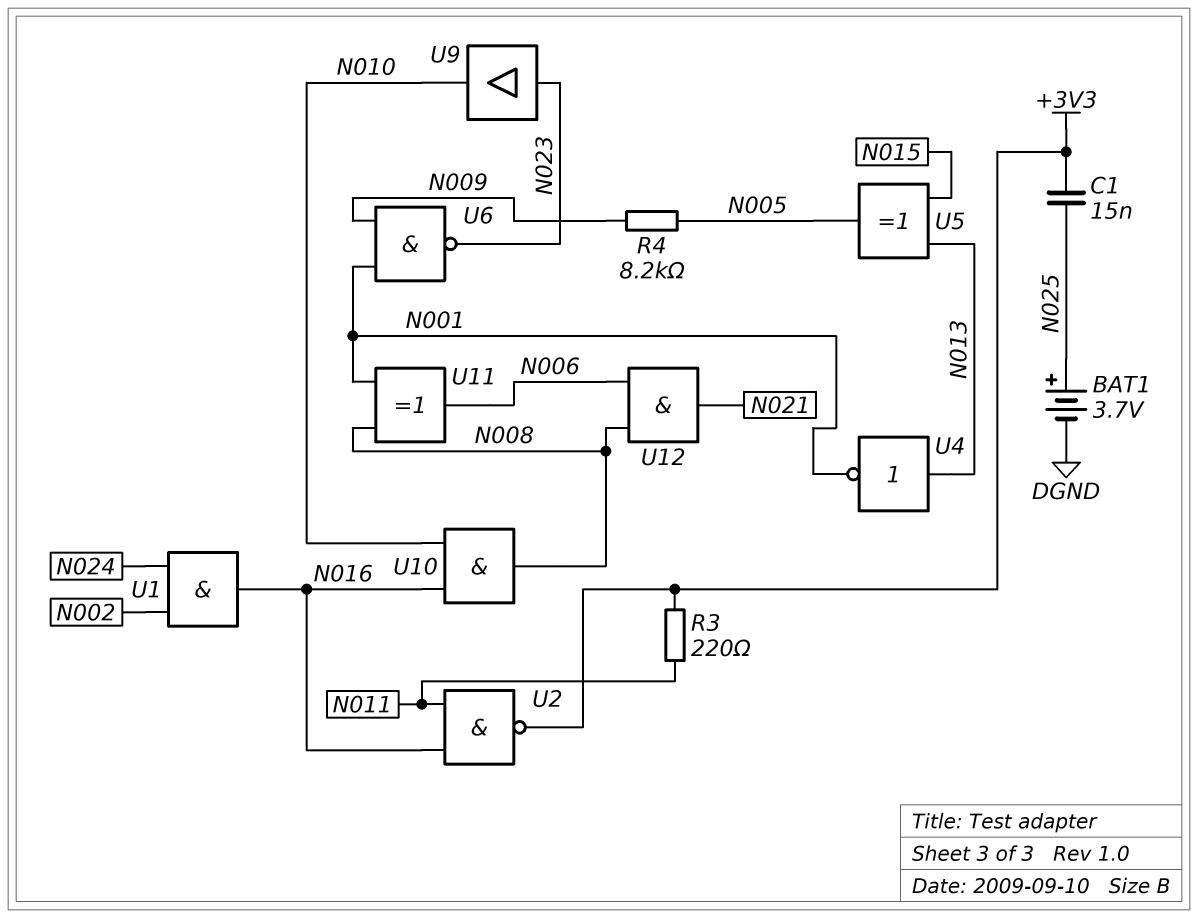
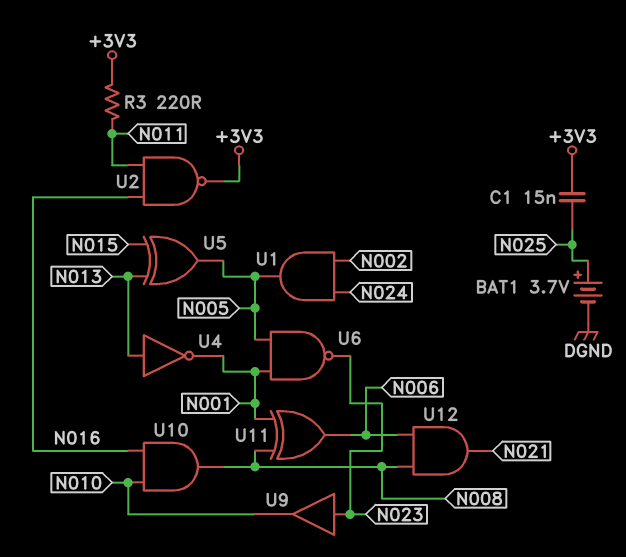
R4: 8.2k (N005, N009) -> none
U1: AND (in N002, in N024, out N016) -> AND (in N002, in N024, out N005)
U6: NAND (in N001, in N009, out N023) -> NAND (in N001, in N005, out N023)

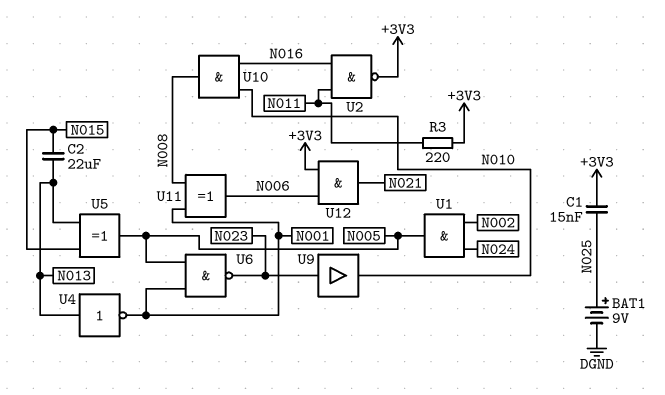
BAT1: 3.7V (plus N025, minus DGND) -> 9V (plus N025, minus DGND)
C2: none -> 22uF (N013, N015)
U12: AND (in N006, in N008, out N021) -> AND (in +3V3, in N006, out N021)

